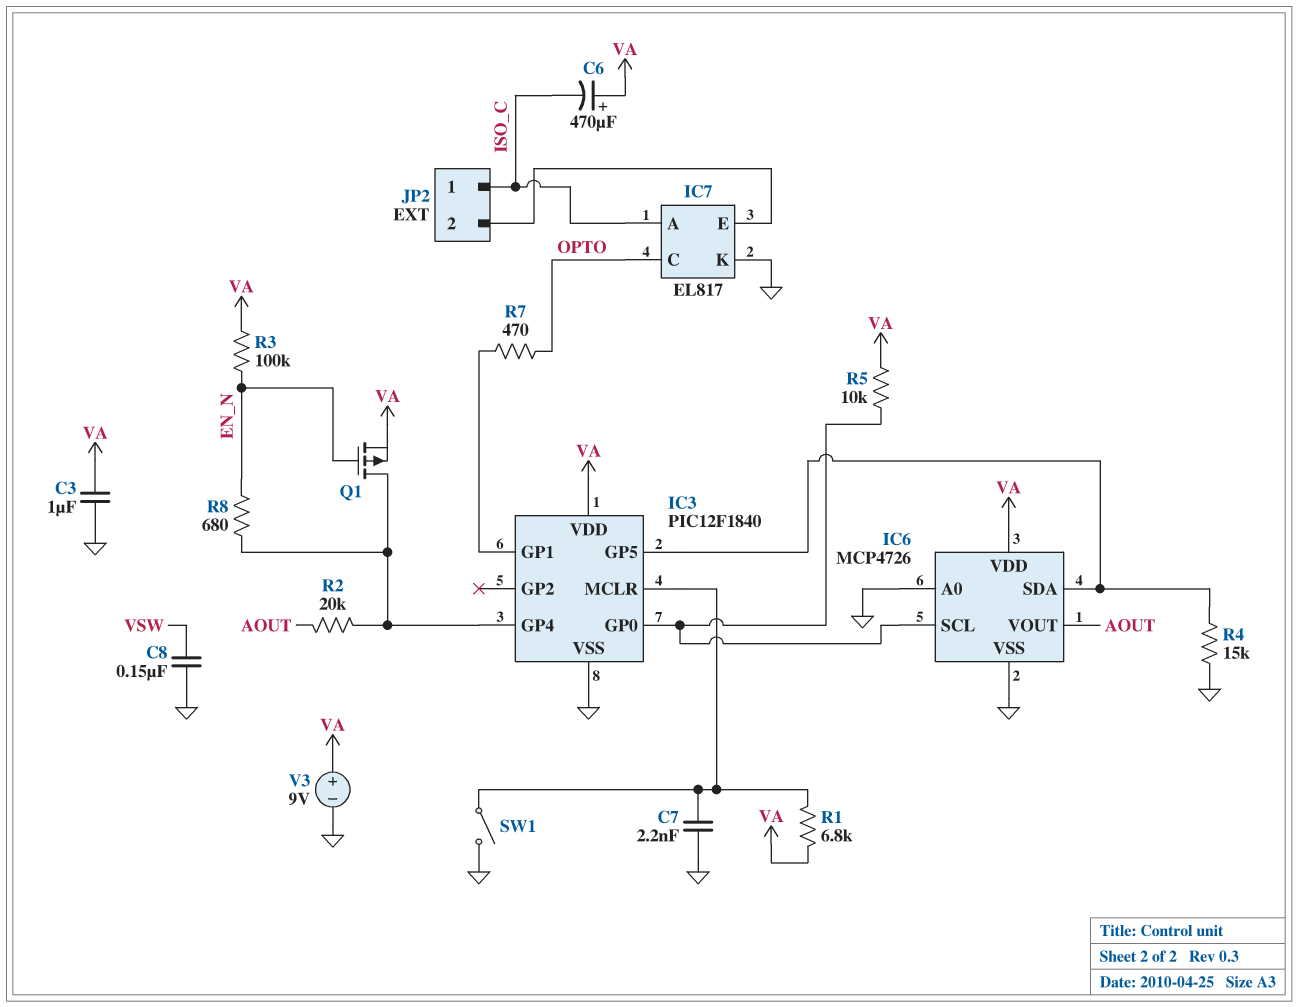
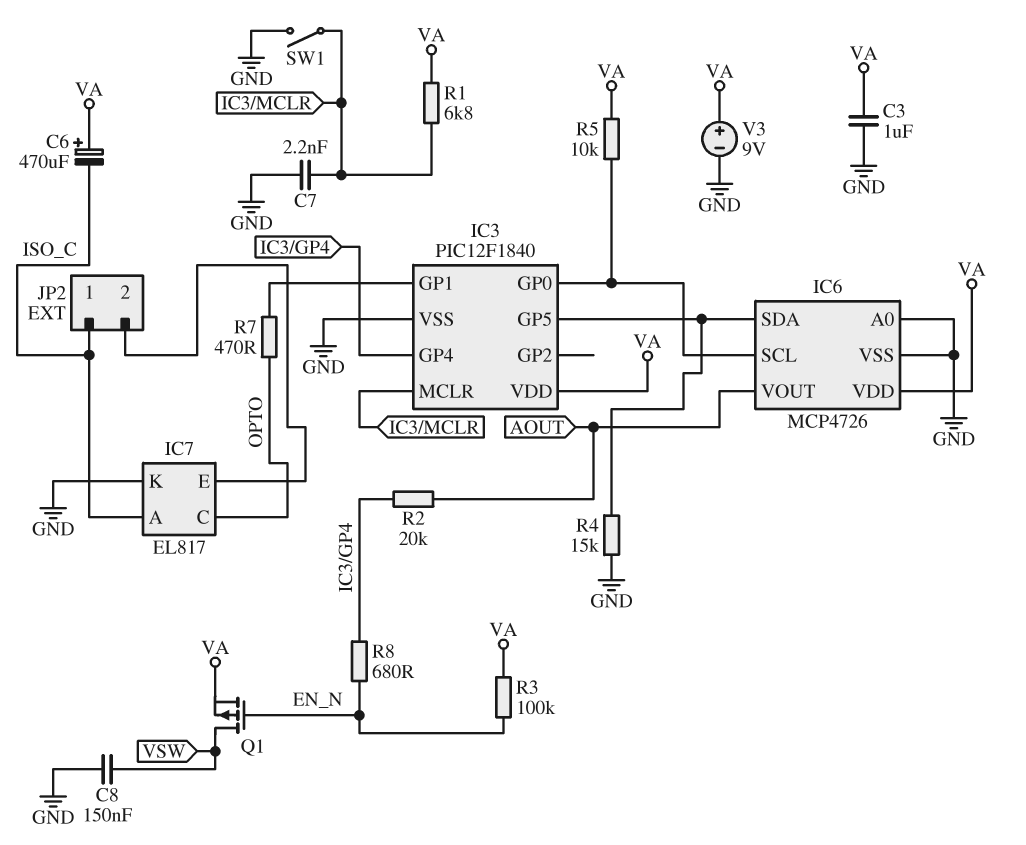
Q1: PMOS (G EN_N, D IC3/GP4, S VA) -> PMOS (G EN_N, D VSW, S VA)

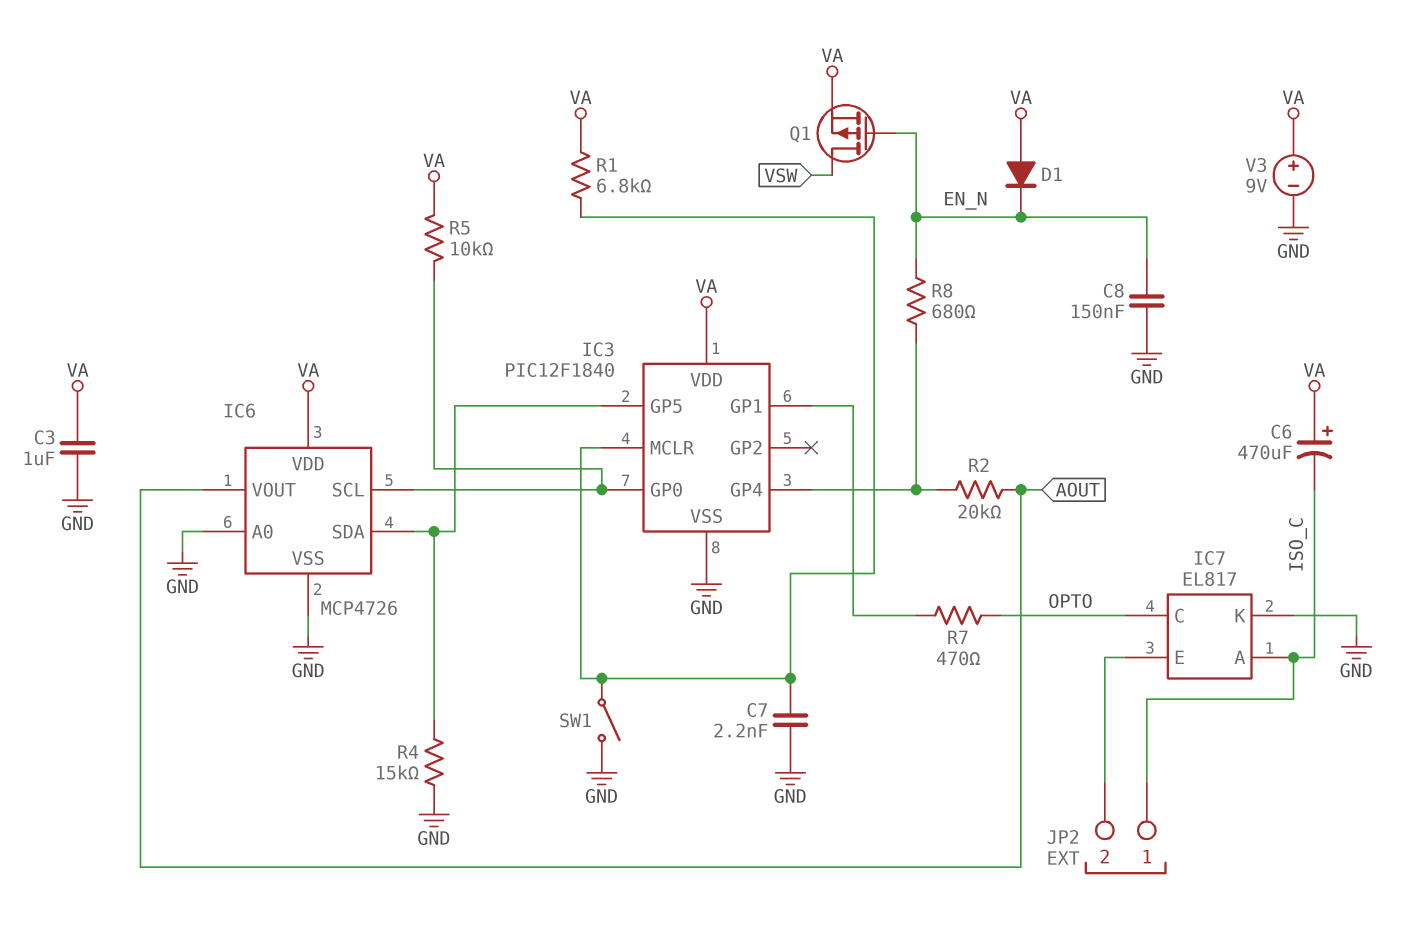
C8: 150nF (GND, VSW) -> 150nF (EN_N, GND)
D1: none -> diode (A VA, K EN_N)
R3: 100k (EN_N, VA) -> none

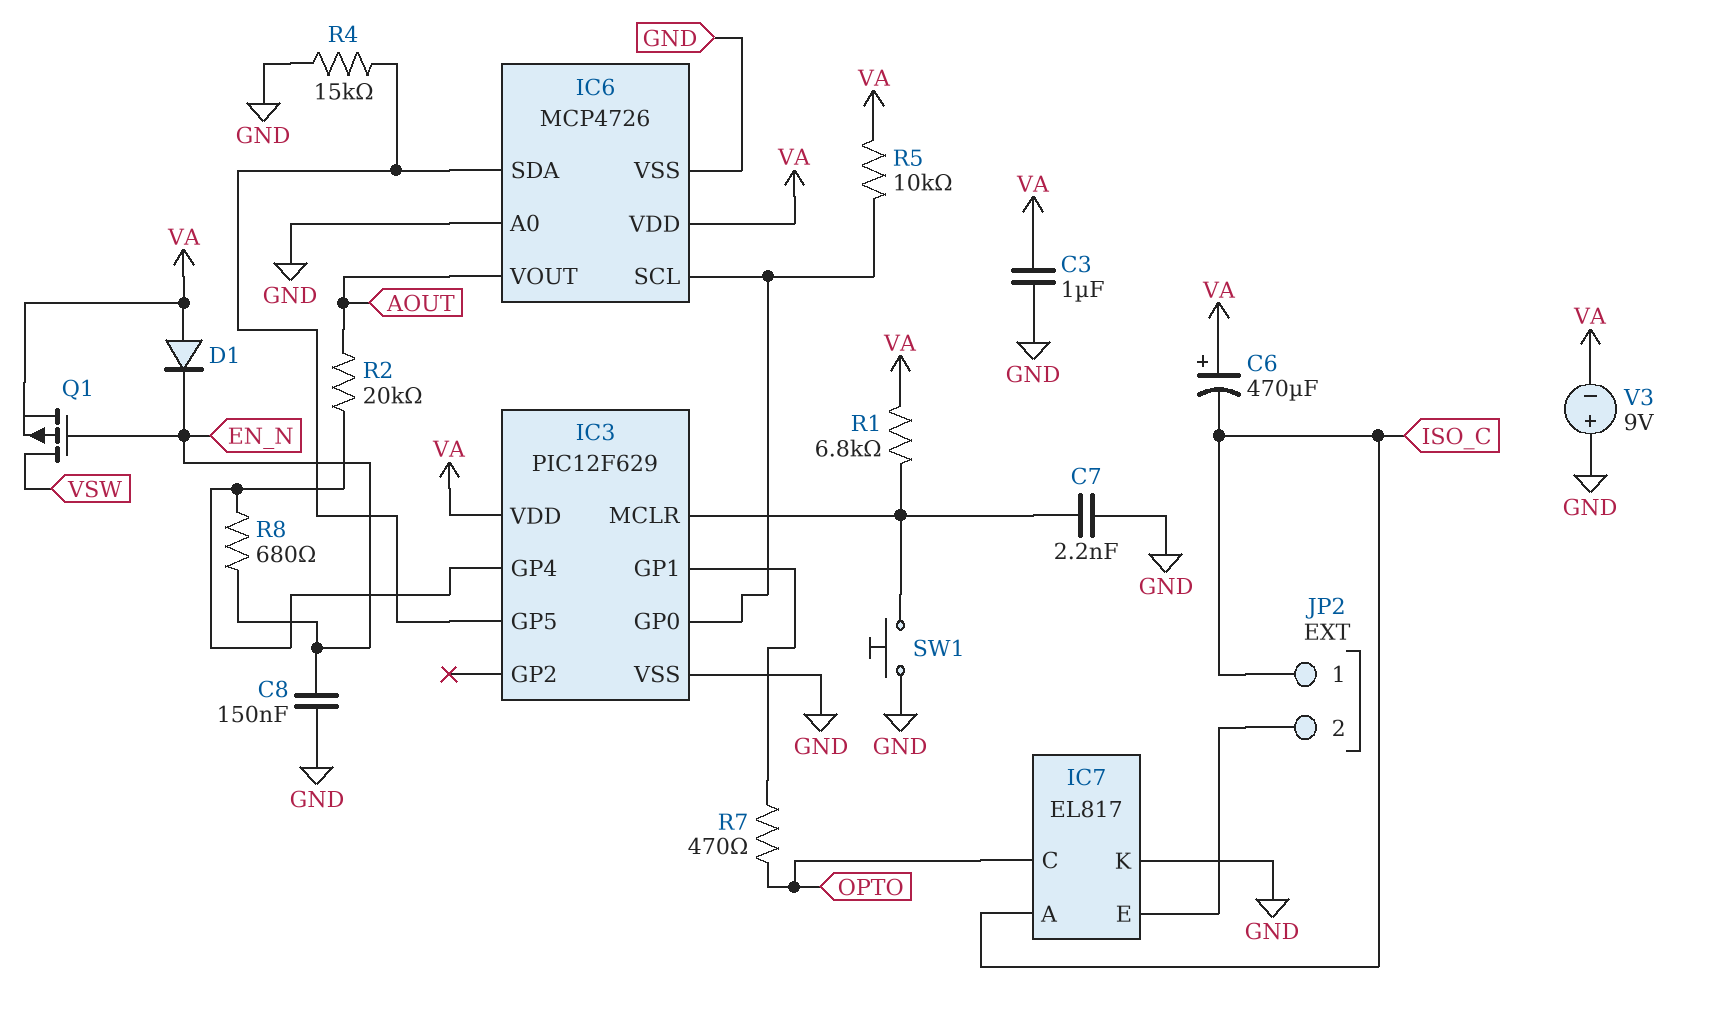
IC3: PIC12F1840 -> PIC12F629
SW1: switch (GND, IC3/MCLR) -> button (GND, IC3/MCLR)
V3: 9V (plus VA, minus GND) -> 9V (plus GND, minus VA)

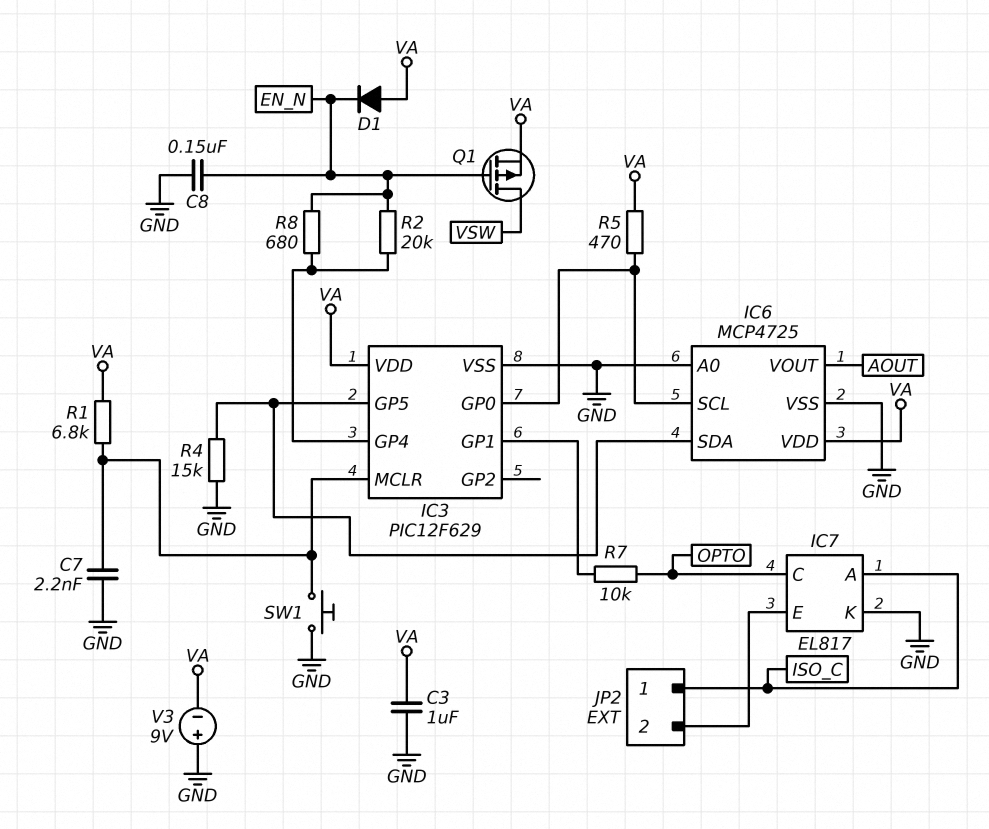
C6: 470uF (plus VA, minus ISO_C) -> none
IC6: MCP4726 -> MCP4725
R2: 20k (AOUT, IC3/GP4) -> 20k (EN_N, IC3/GP4)
R5: 10k (IC3/GP0, VA) -> 470 (IC3/GP0, VA)
R7: 470 (IC3/GP1, OPTO) -> 10k (IC3/GP1, OPTO)

